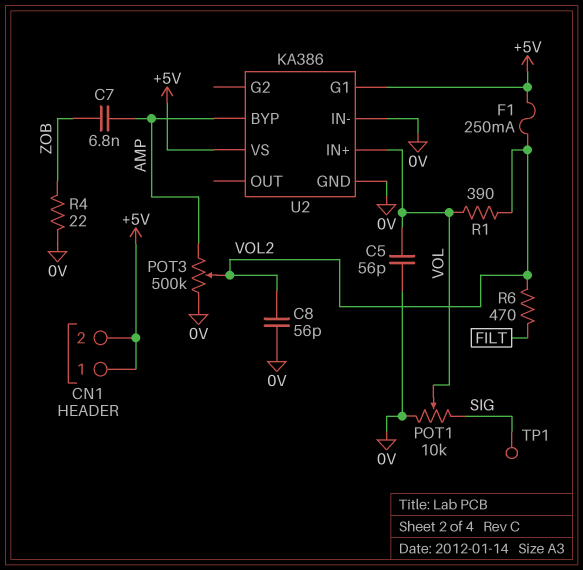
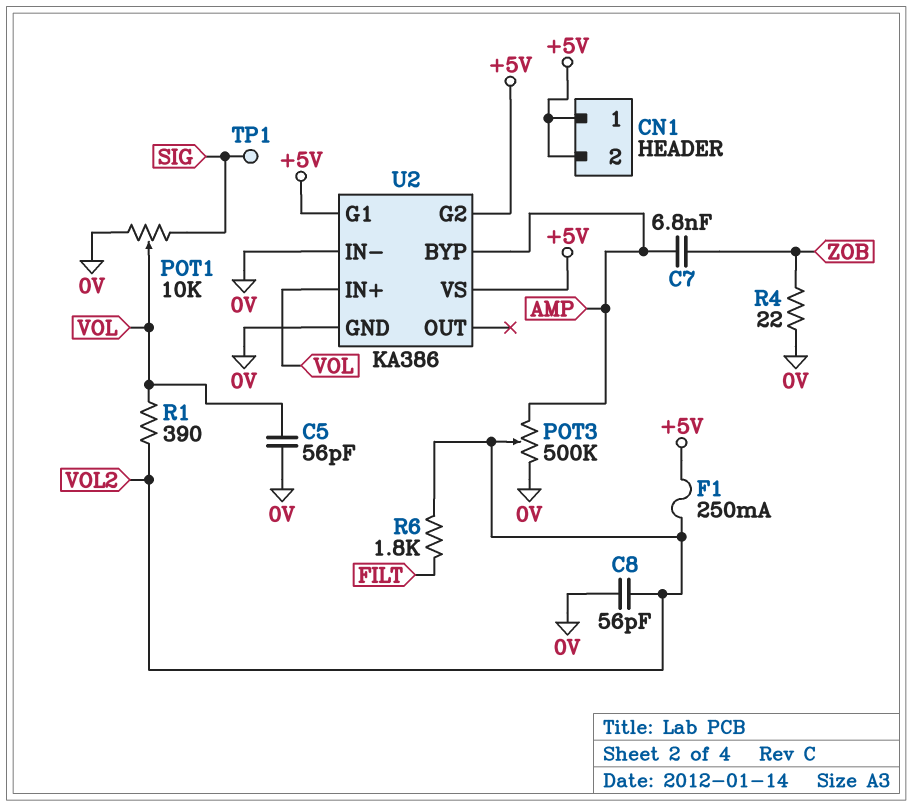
R6: 470 (FILT, VOL2) -> 1.8k (FILT, VOL2)
U2 pin G2: none -> +5V

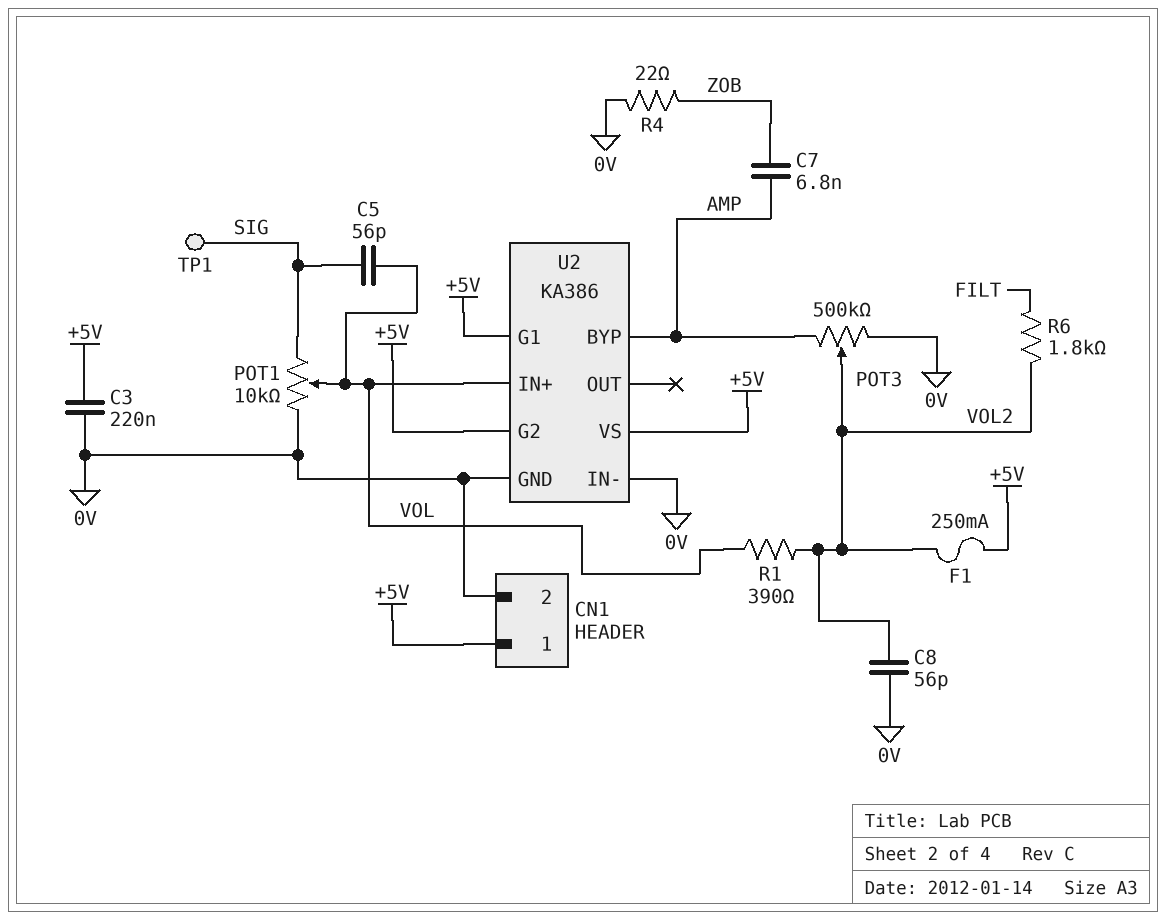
C3: none -> 220nF (+5V, 0V)
C5: 56pF (0V, VOL) -> 56pF (SIG, VOL)
CN1 pin 2: +5V -> 0V

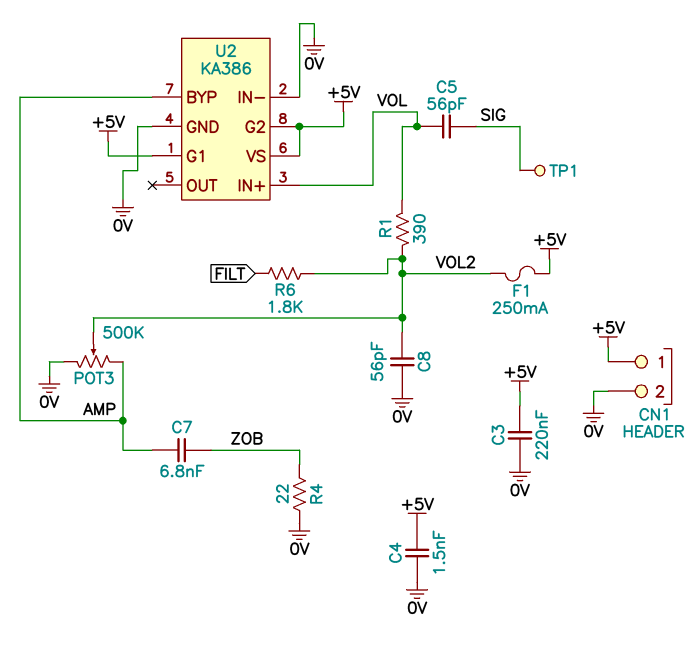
C4: none -> 1.5nF (+5V, 0V)
POT1: 10k (0V, SIG, wiper VOL) -> none

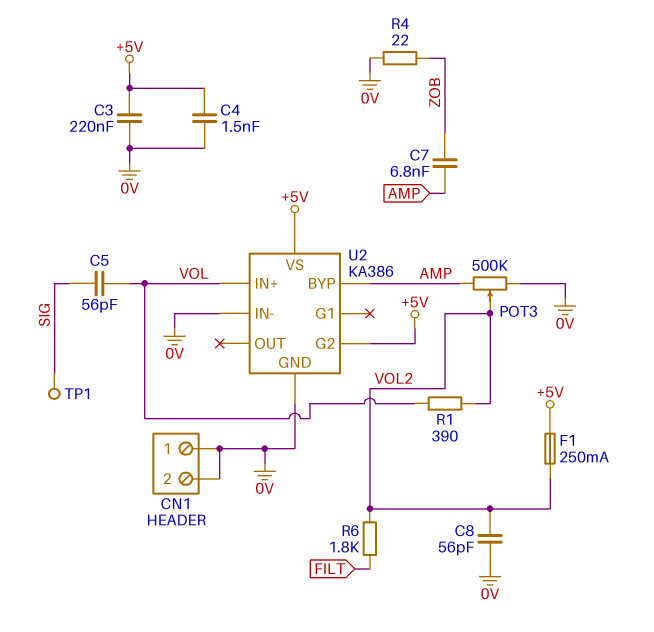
CN1 pin 1: +5V -> 0V
U2 pin G1: +5V -> none

